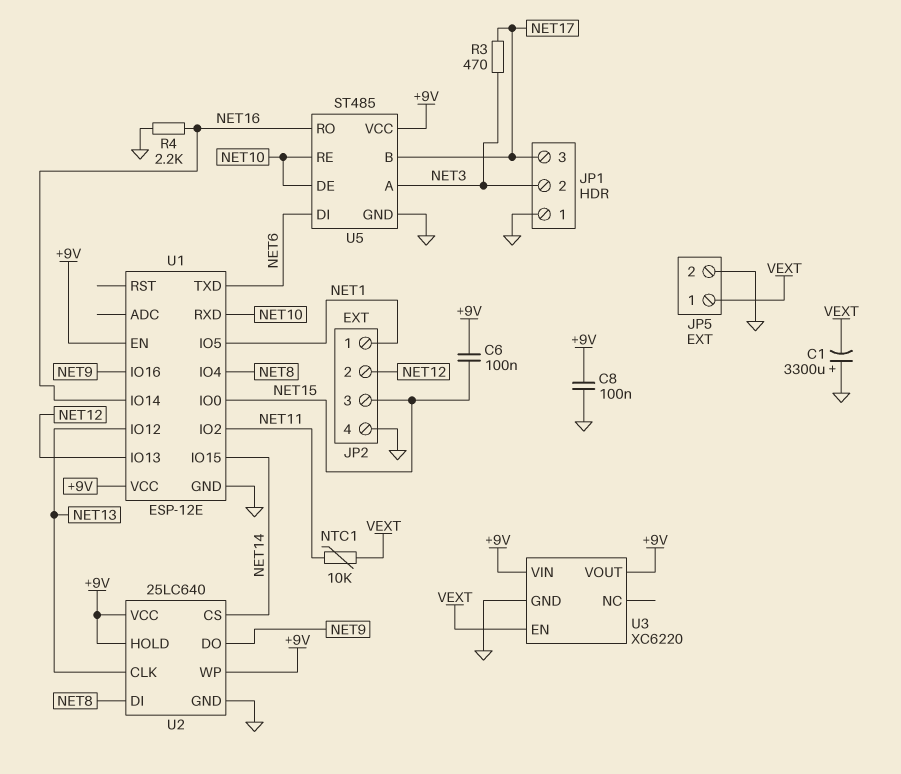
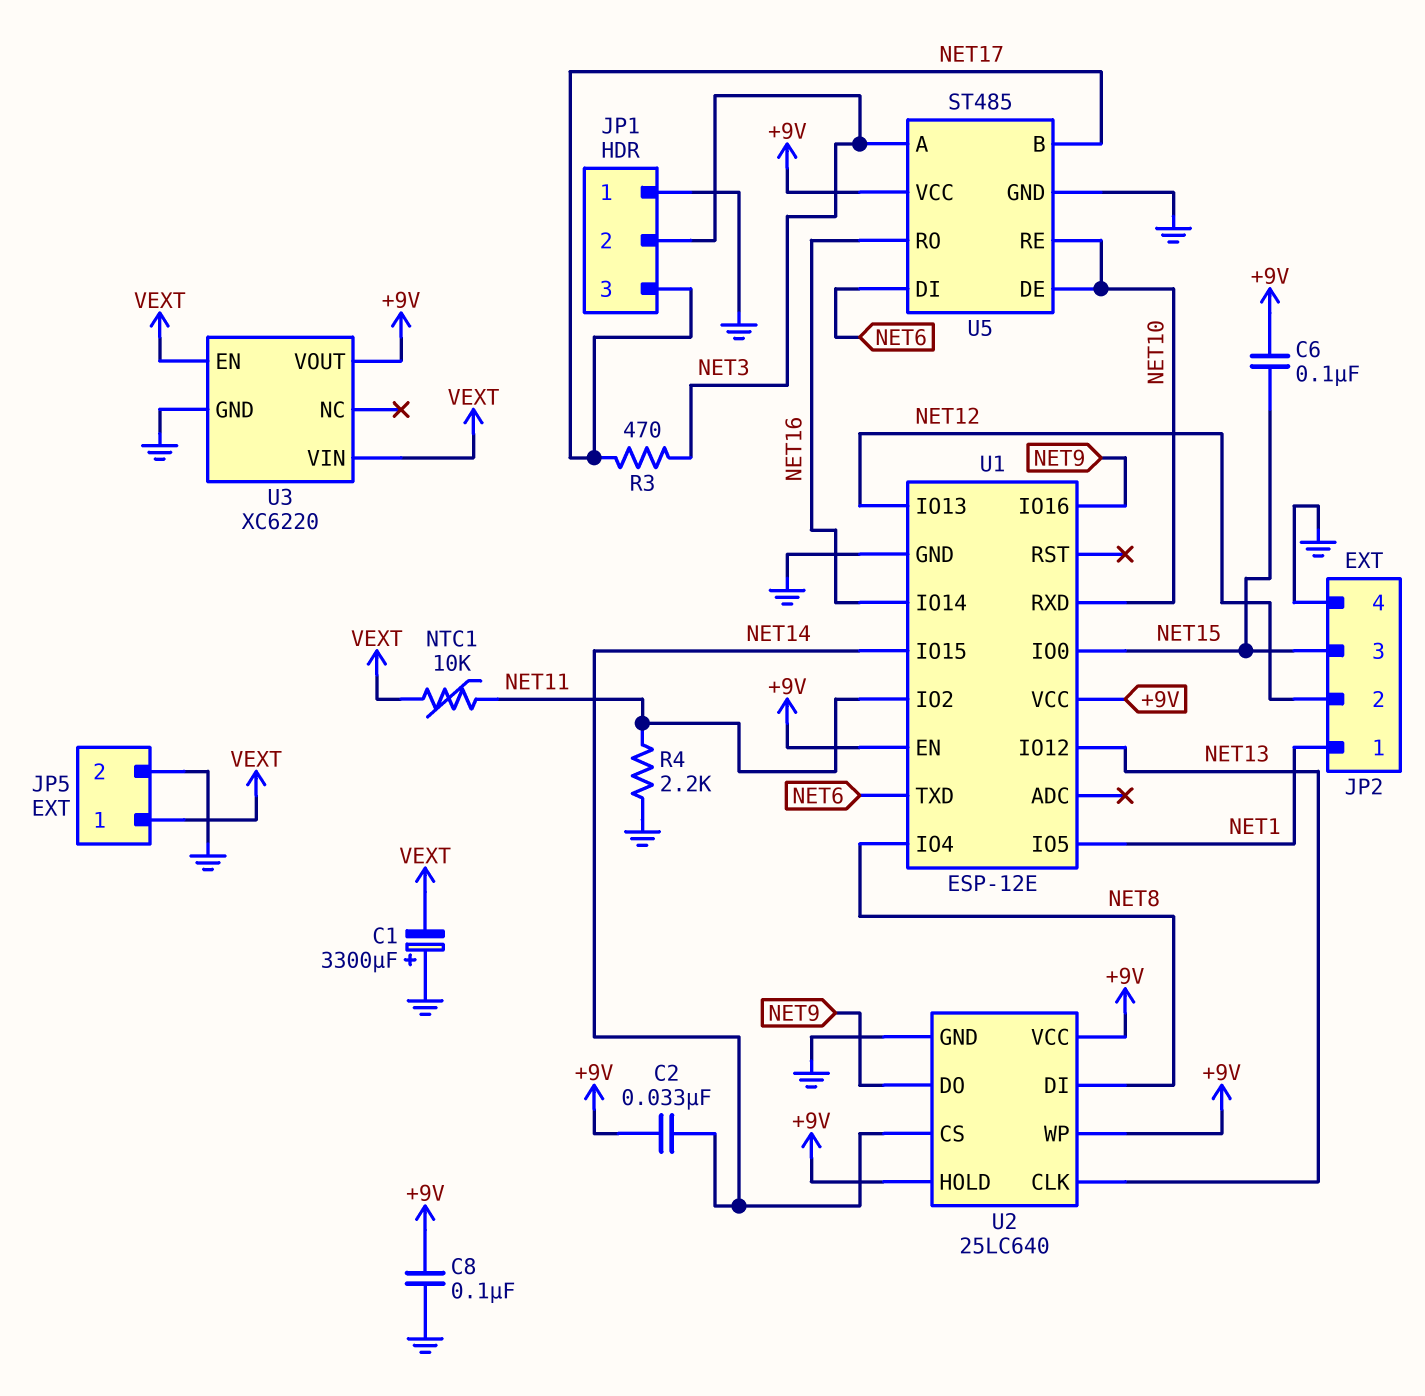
C2: none -> 33nF (+9V, NET14)
R4: 2.2k (GND, NET16) -> 2.2k (GND, NET11)
U3 pin VIN: +9V -> VEXT

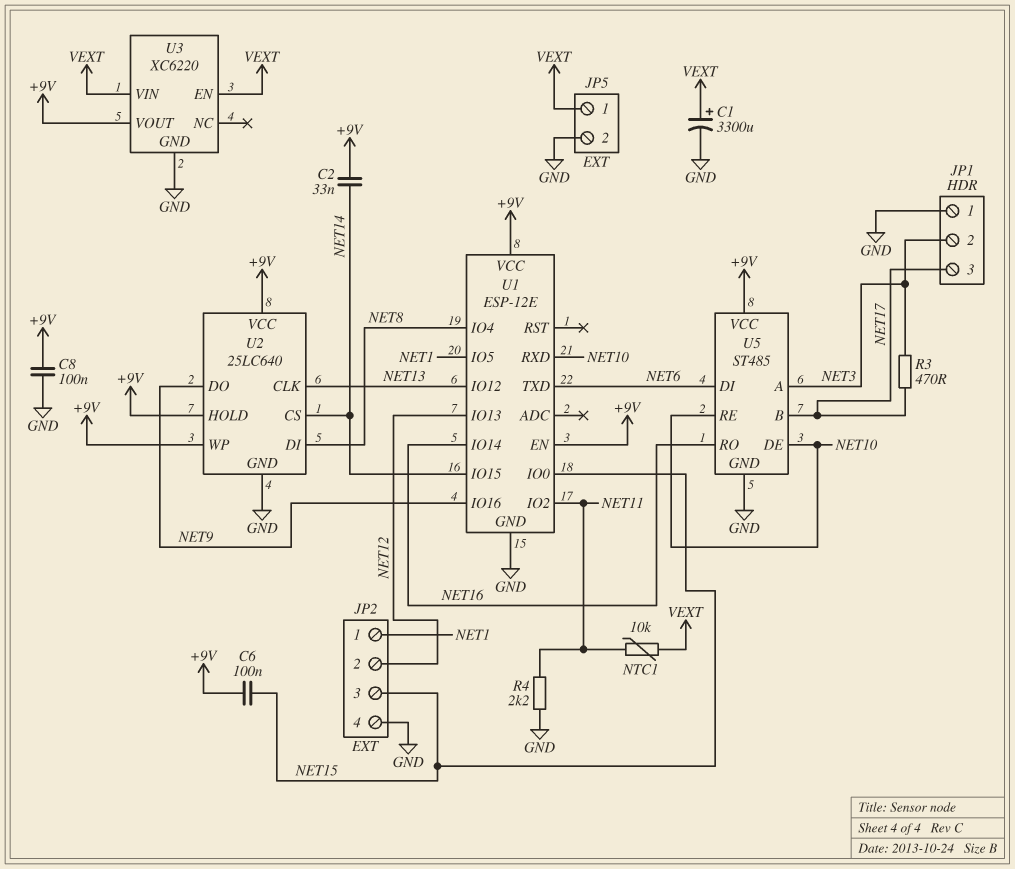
C1: 3300uF (plus GND, minus VEXT) -> 3300uF (plus VEXT, minus GND)

